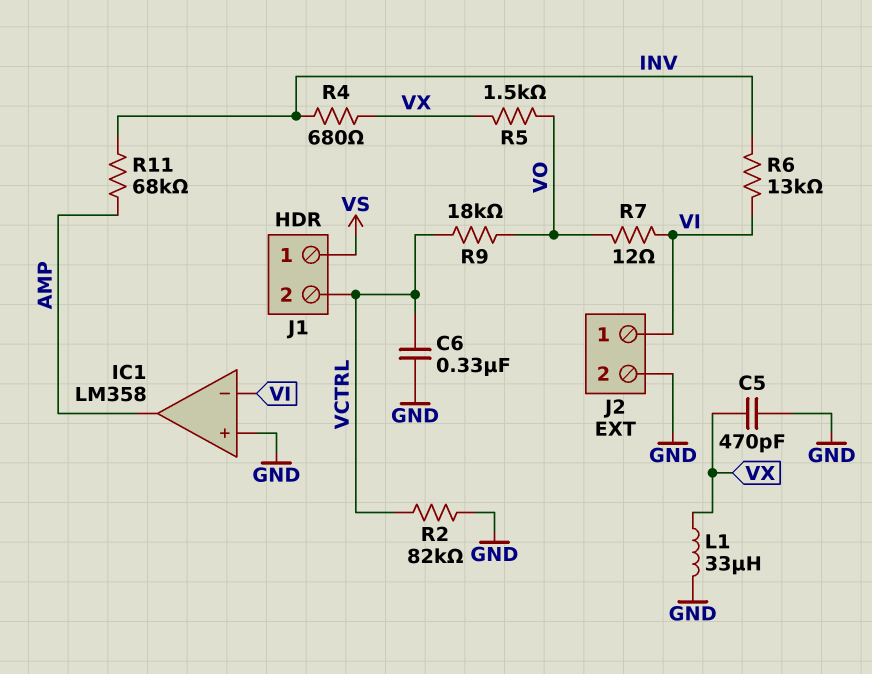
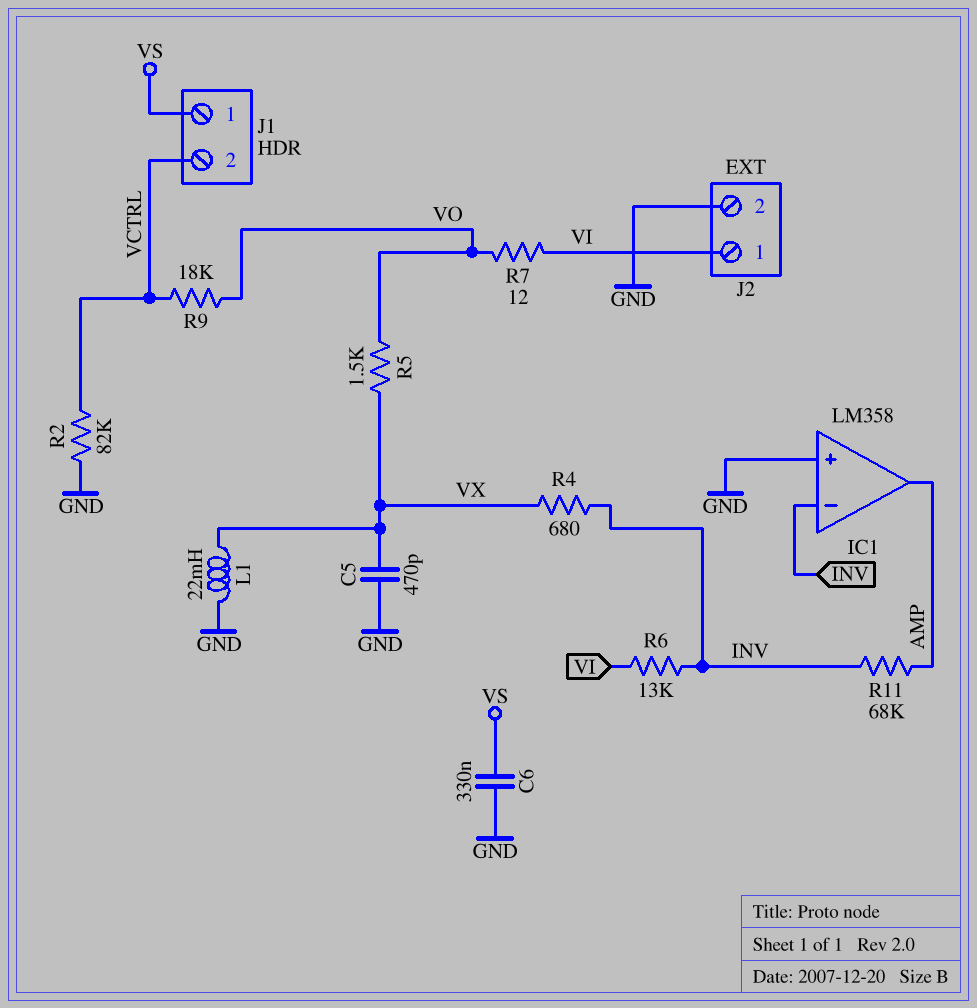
C6: 330nF (GND, VCTRL) -> 330nF (GND, VS)
IC1 pin in-: VI -> INV
L1: 33uH (GND, VX) -> 22mH (GND, VX)

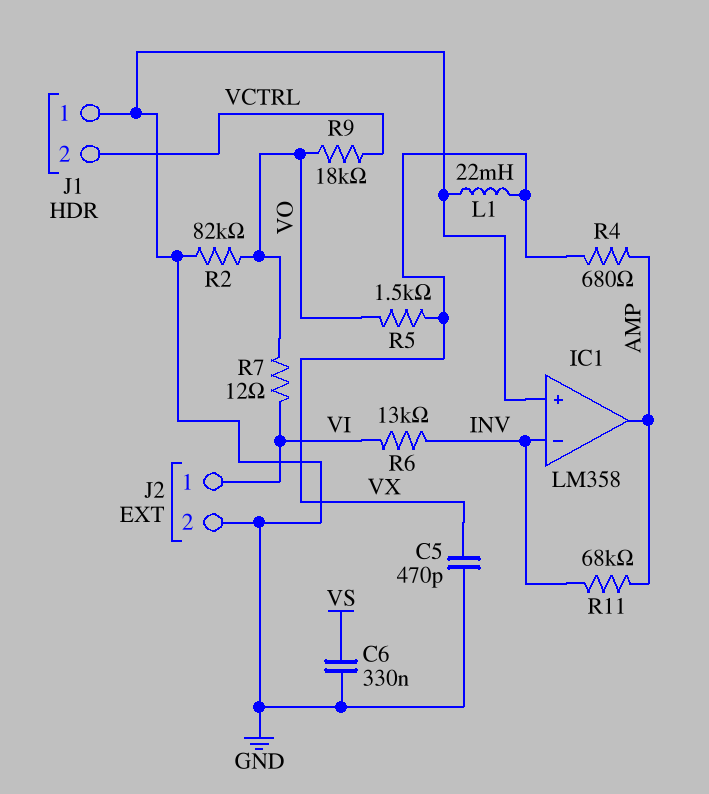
J1 pin 1: VS -> GND
R2: 82k (GND, VCTRL) -> 82k (GND, VO)
R4: 680 (INV, VX) -> 680 (AMP, VX)

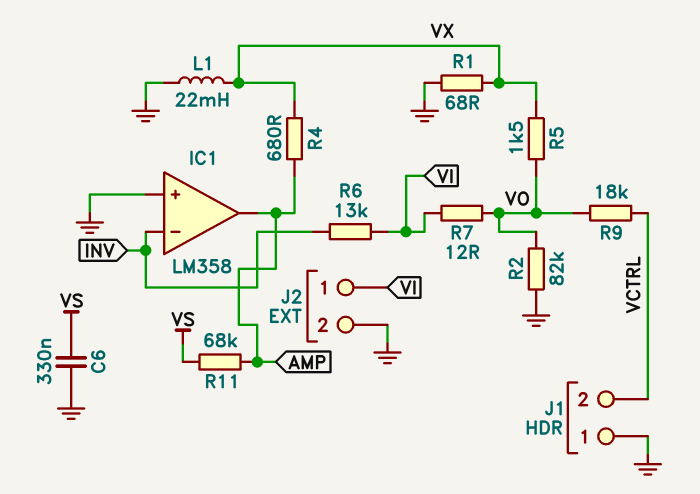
C5: 470pF (GND, VX) -> none
R1: none -> 68 (GND, VX)
R11: 68k (AMP, INV) -> 68k (AMP, VS)

